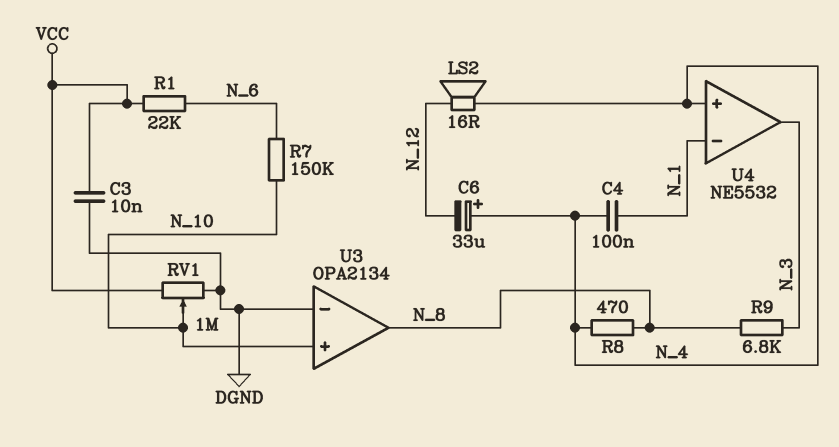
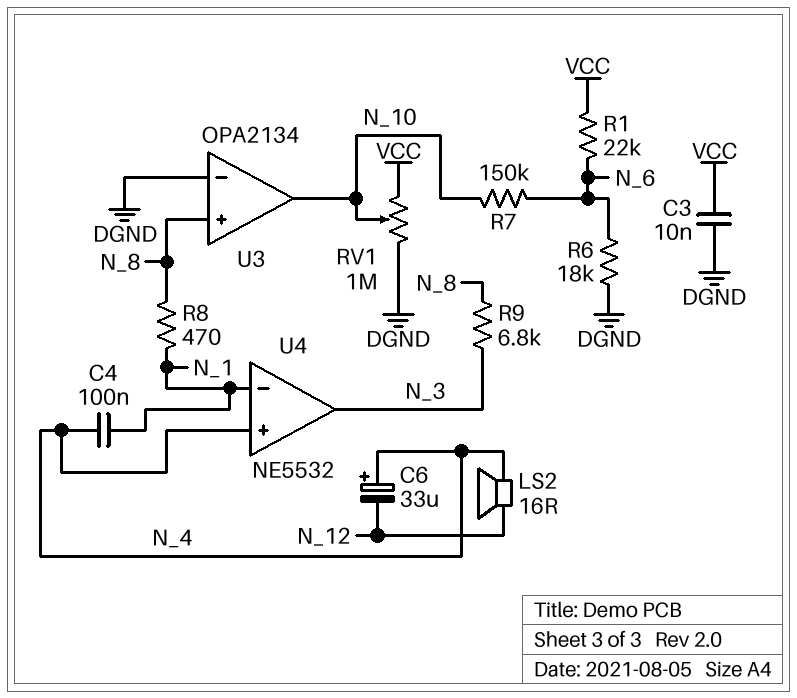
R6: none -> 18k (DGND, N_6)
R8: 470 (N_4, N_8) -> 470 (N_1, N_8)
U3 pin in+: N_10 -> N_8
U3 pin out: N_8 -> N_10

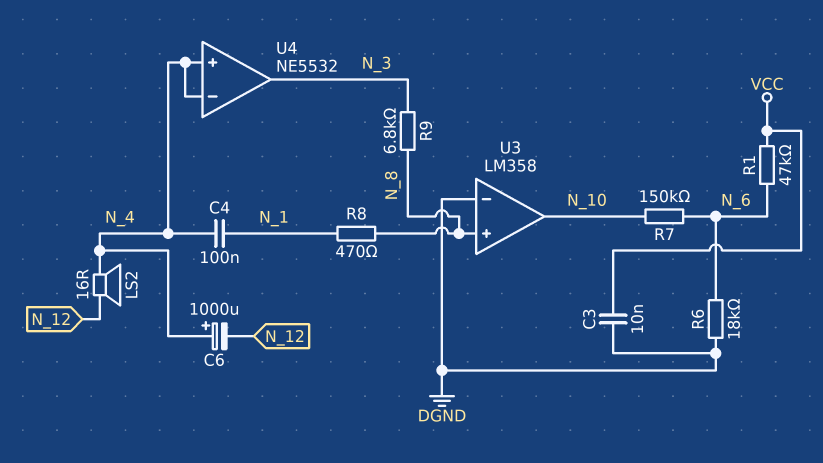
C6: 33uF (plus N_4, minus N_12) -> 1000uF (plus N_4, minus N_12)
R1: 22k (N_6, VCC) -> 47k (N_6, VCC)
RV1: 1M (DGND, VCC, wiper N_10) -> none
U3: OPA2134 -> LM358
U4 pin in-: N_1 -> N_4

